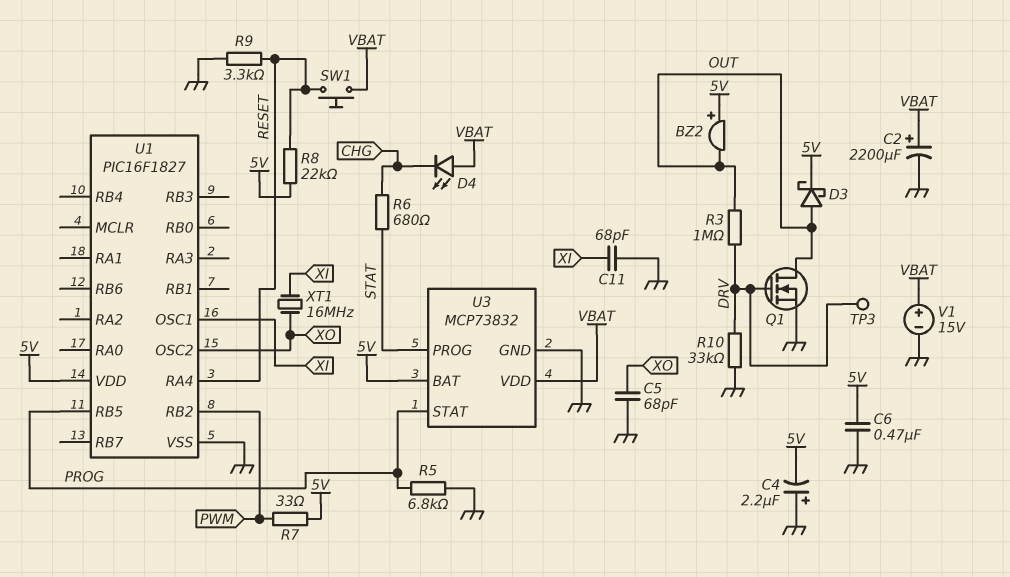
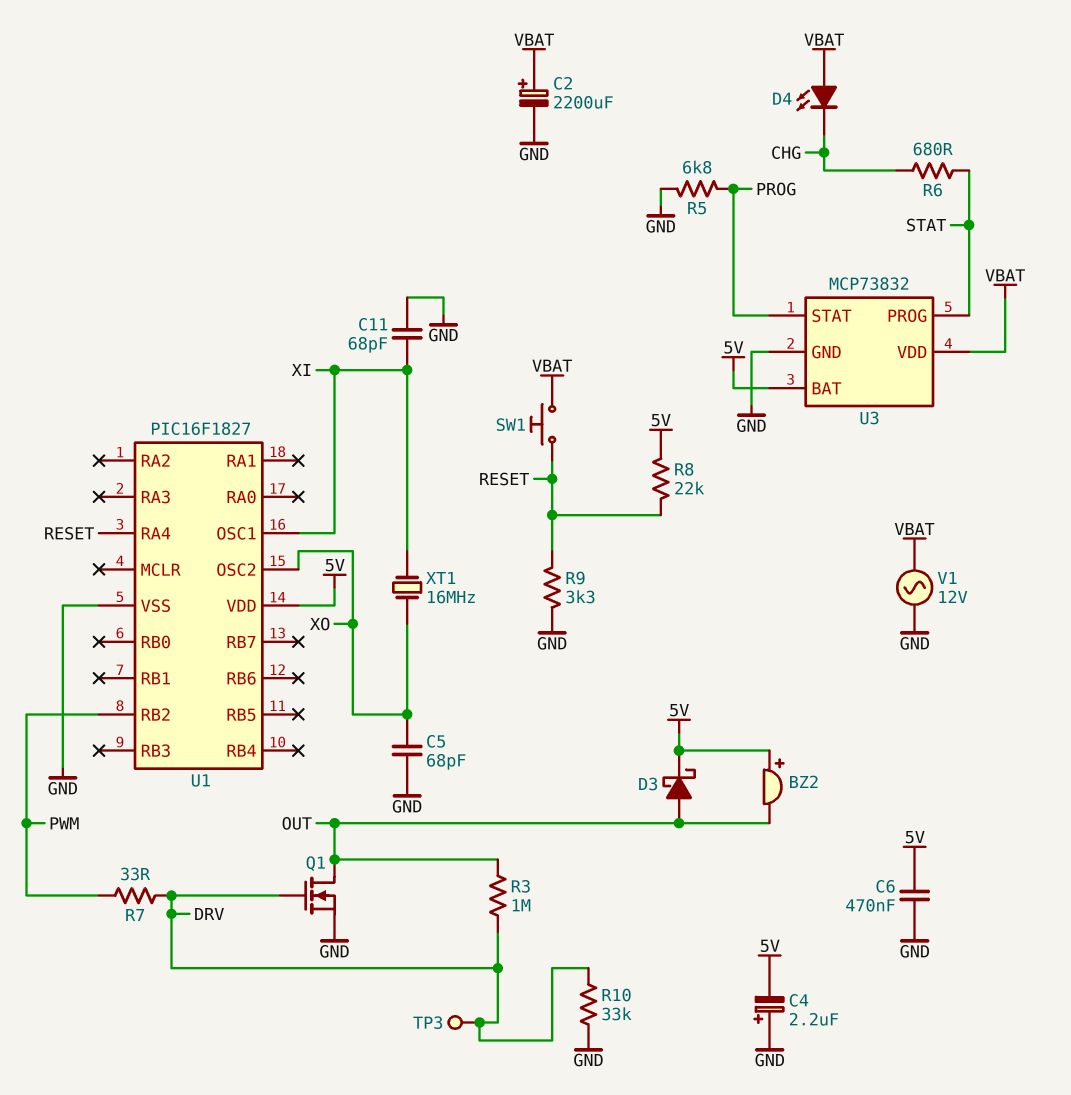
R7: 33 (5V, PWM) -> 33 (DRV, PWM)
U1 pin RB5: PROG -> none
V1: 15V (plus VBAT, minus GND) -> AC 12V (GND, VBAT)

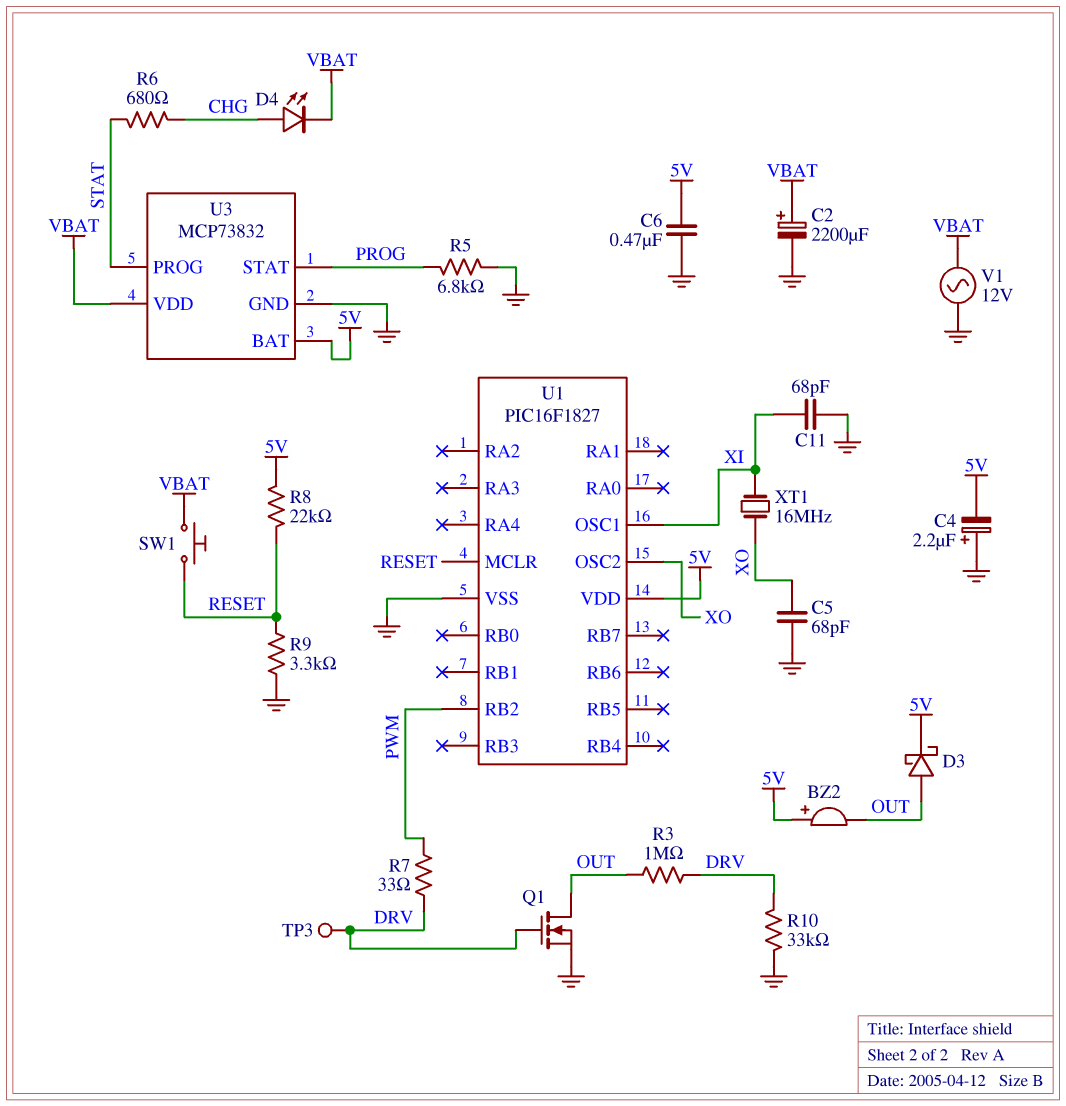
D4: LED (A VBAT, K CHG) -> LED (A CHG, K VBAT)
U1 pin MCLR: none -> RESET
U1 pin RA4: RESET -> none

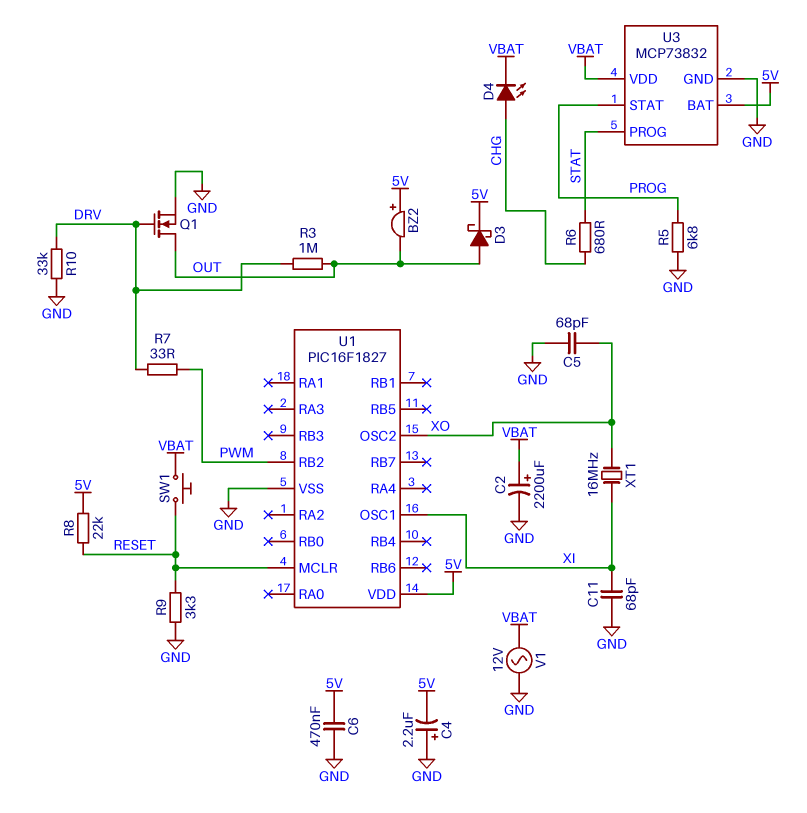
TP3: test point (DRV) -> none

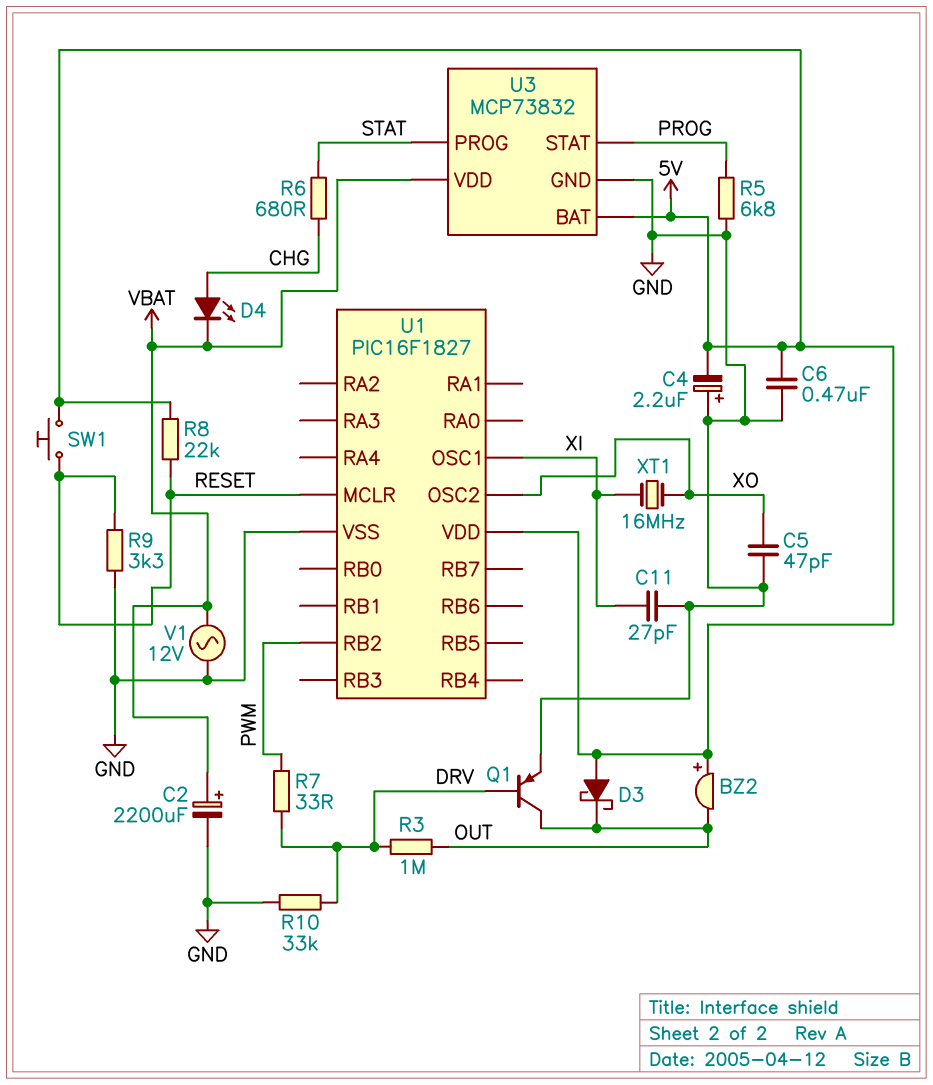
C5: 68pF (GND, XO) -> 47pF (GND, XO)
C11: 68pF (GND, XI) -> 27pF (GND, XI)
D3: schottky (A OUT, K 5V) -> schottky (A 5V, K OUT)
Q1: NMOS (G DRV, D OUT, S GND) -> PNP (B DRV, C OUT, E GND)
SW1: button (RESET, VBAT) -> button (5V, RESET)

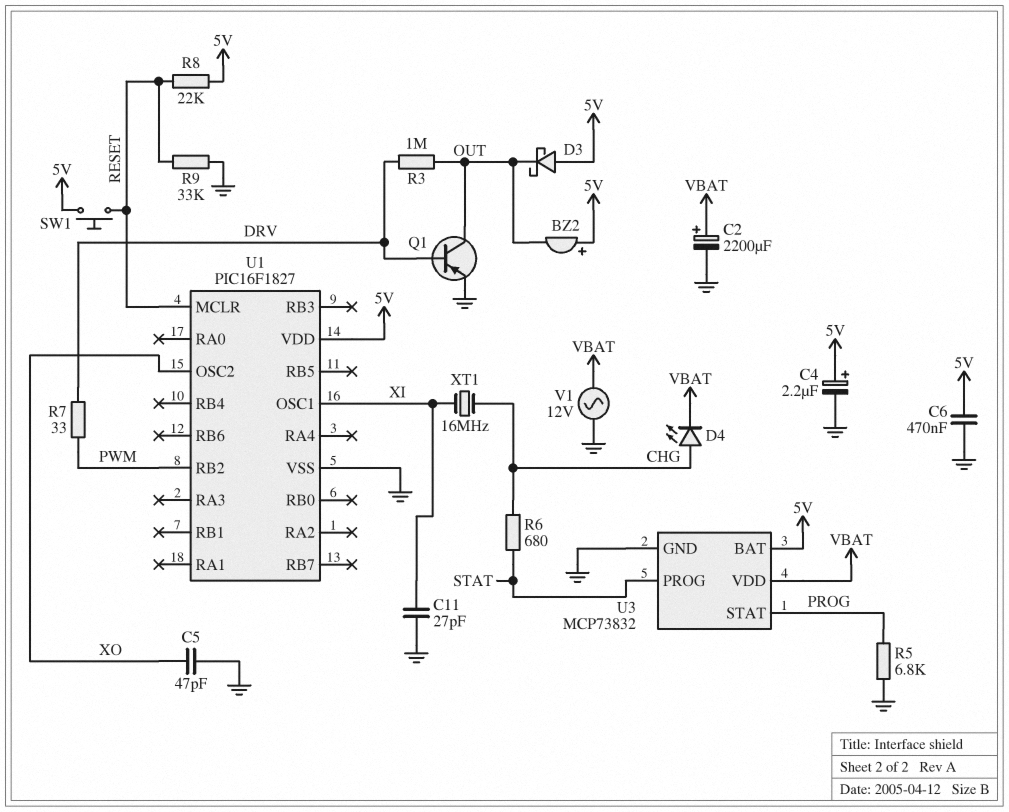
C4: 2.2uF (plus GND, minus 5V) -> 2.2uF (plus 5V, minus GND)
R9: 3.3k (GND, RESET) -> 33k (GND, RESET)
R10: 33k (DRV, GND) -> none
XT1: 16MHz (XI, XO) -> 16MHz (CHG, XI)

